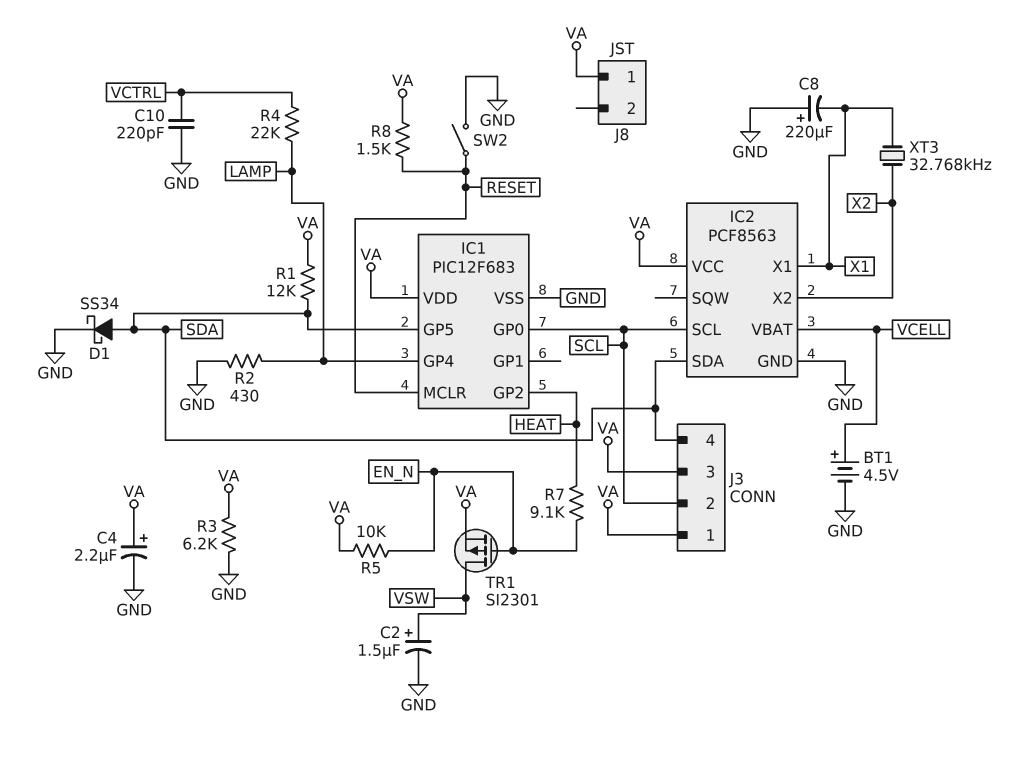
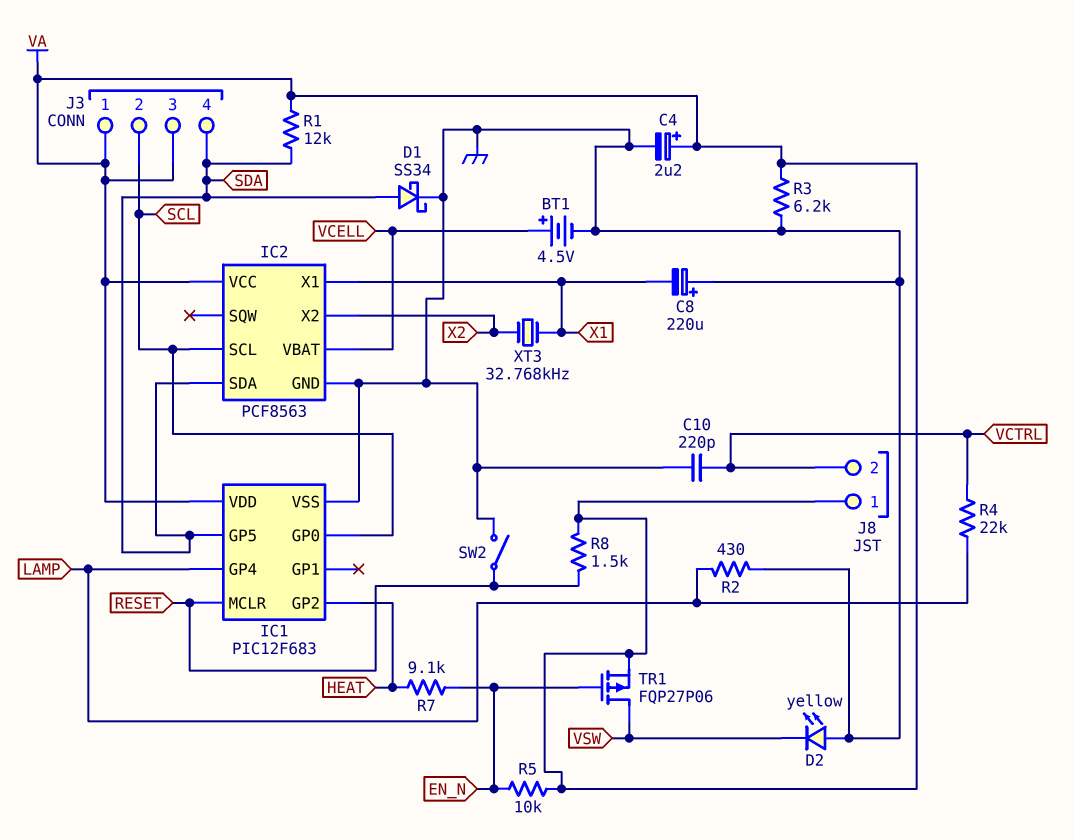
C2: 1.5uF (plus VSW, minus GND) -> none
D2: none -> LED yellow (A GND, K VSW)
J8 pin 2: none -> VCTRL
TR1: PMOS SI2301 (G EN_N, D VSW, S VA) -> PMOS FQP27P06 (G EN_N, D VSW, S VA)

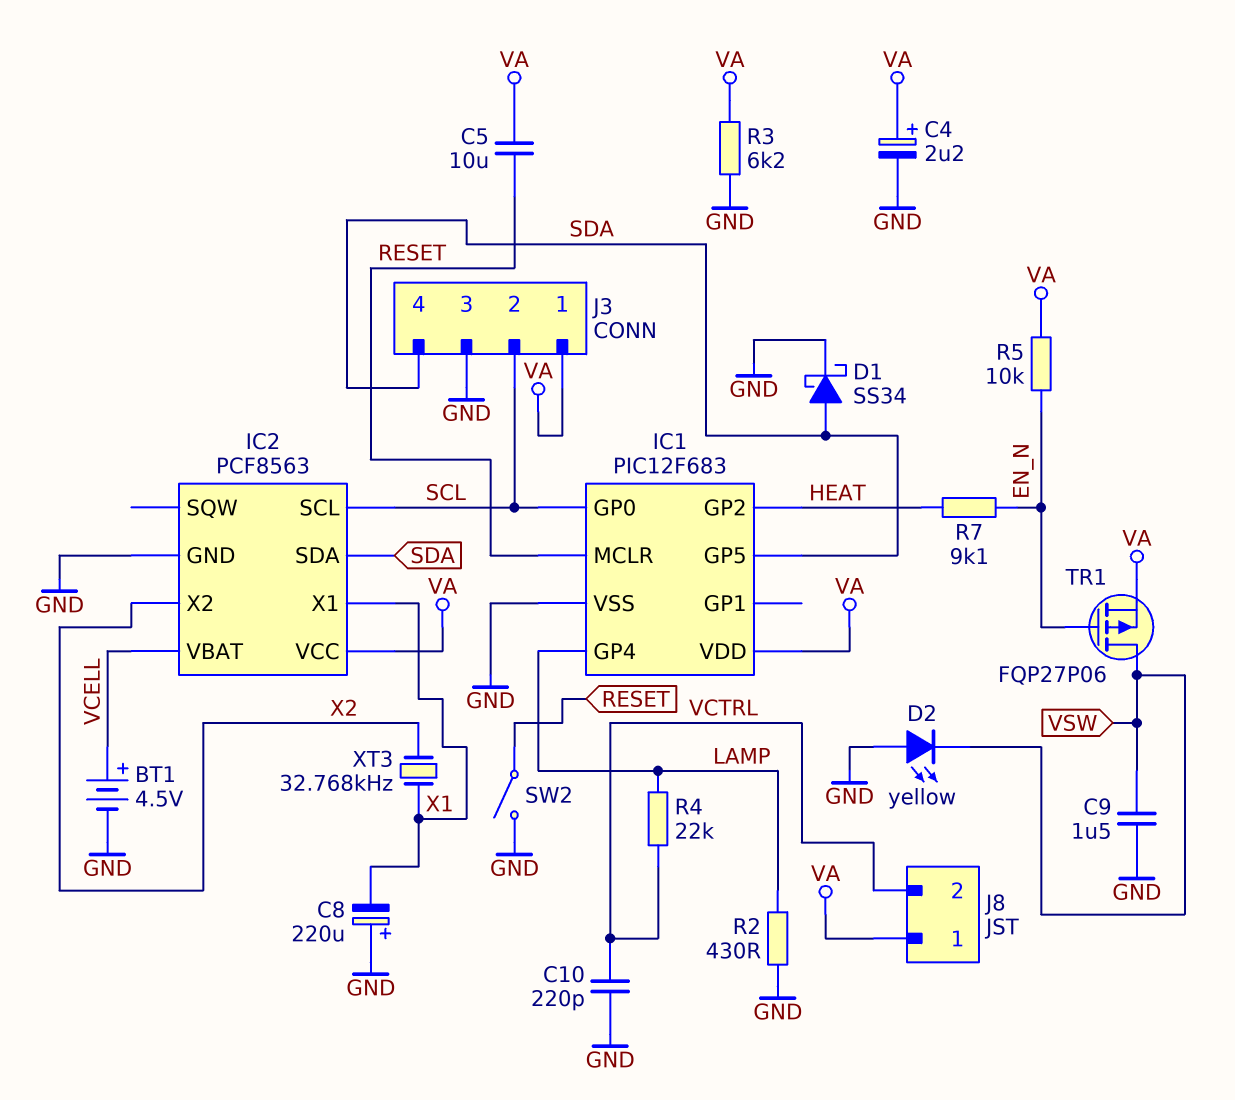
C5: none -> 10uF (RESET, VA)
C9: none -> 1.5uF (GND, VSW)
J3 pin 3: VA -> GND
R1: 12k (SDA, VA) -> none
R8: 1.5k (RESET, VA) -> none

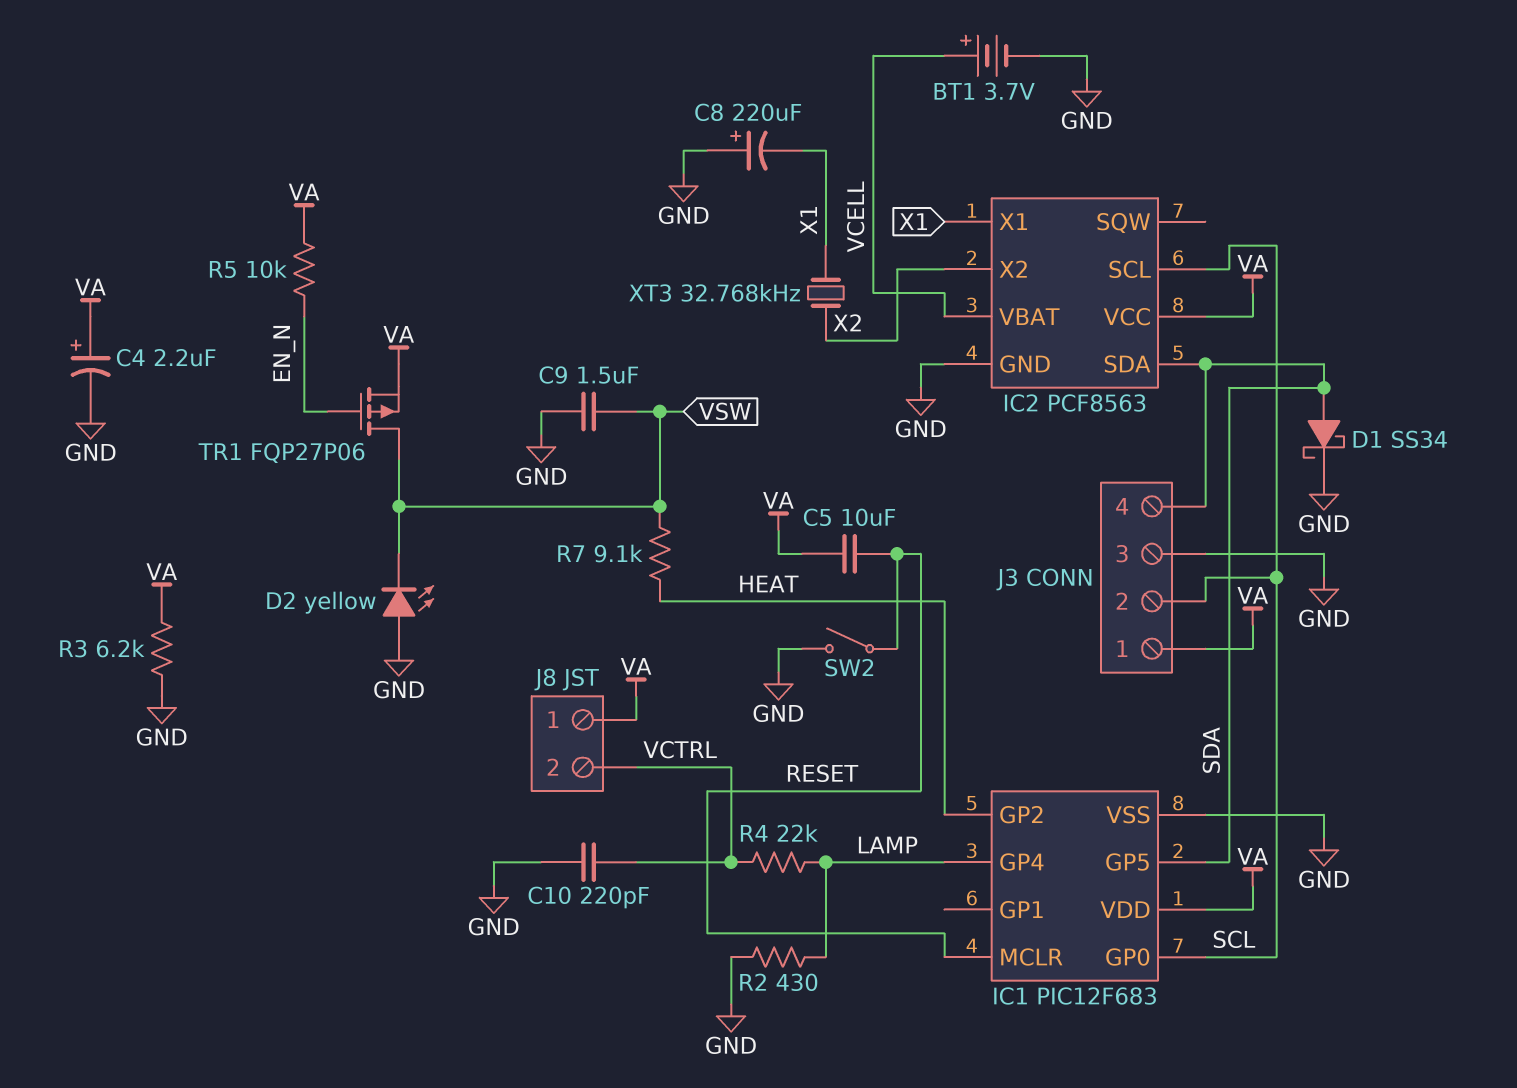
BT1: 4.5V (plus VCELL, minus GND) -> 3.7V (plus VCELL, minus GND)
R7: 9.1k (EN_N, HEAT) -> 9.1k (HEAT, VSW)

